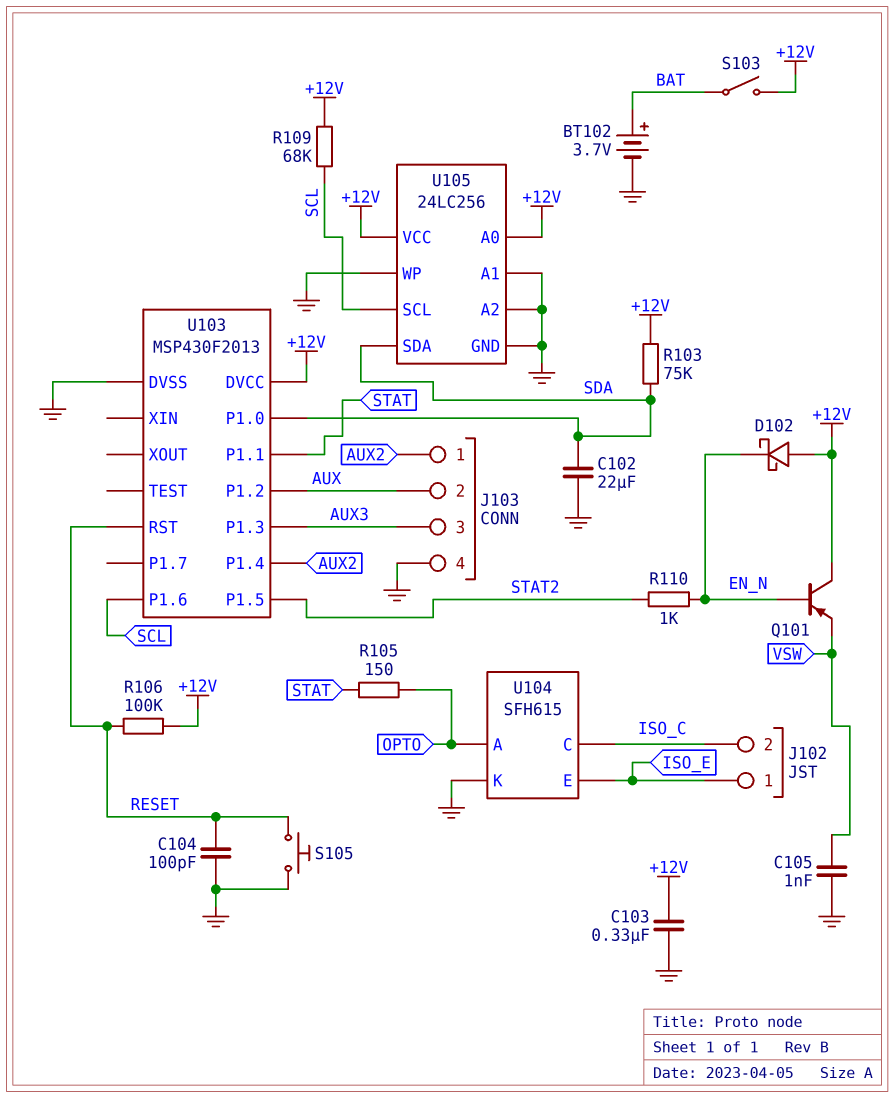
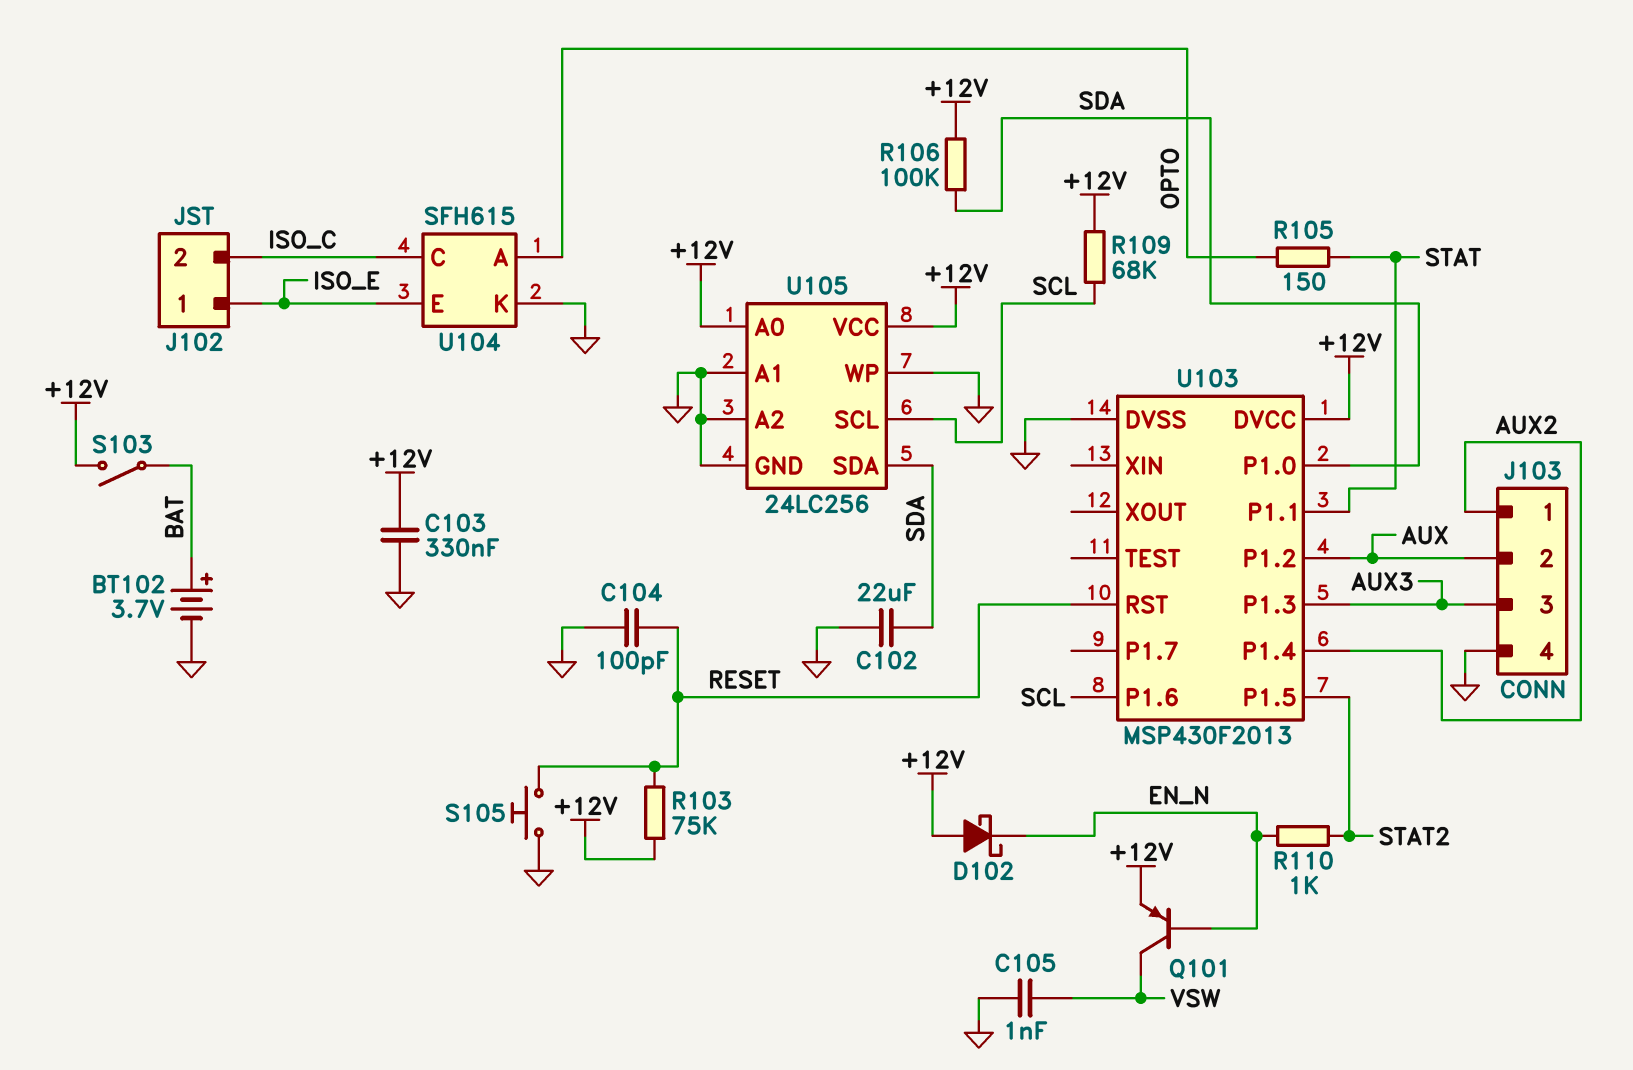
Q101: PNP (B EN_N, C +12V, E VSW) -> PNP (B EN_N, C VSW, E +12V)
R103: 75k (+12V, SDA) -> 75k (+12V, RESET)
R106: 100k (+12V, RESET) -> 100k (+12V, SDA)

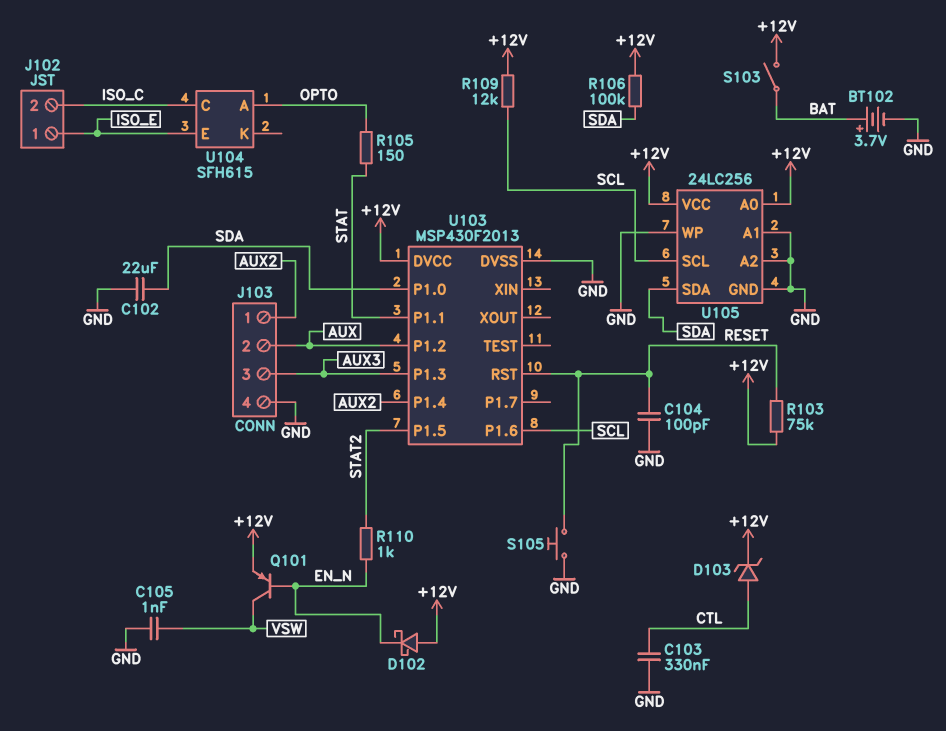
C103: 330nF (+12V, GND) -> 330nF (CTL, GND)
D103: none -> zener (A CTL, K +12V)
R109: 68k (+12V, SCL) -> 12k (+12V, SCL)
U104 pin K: GND -> none

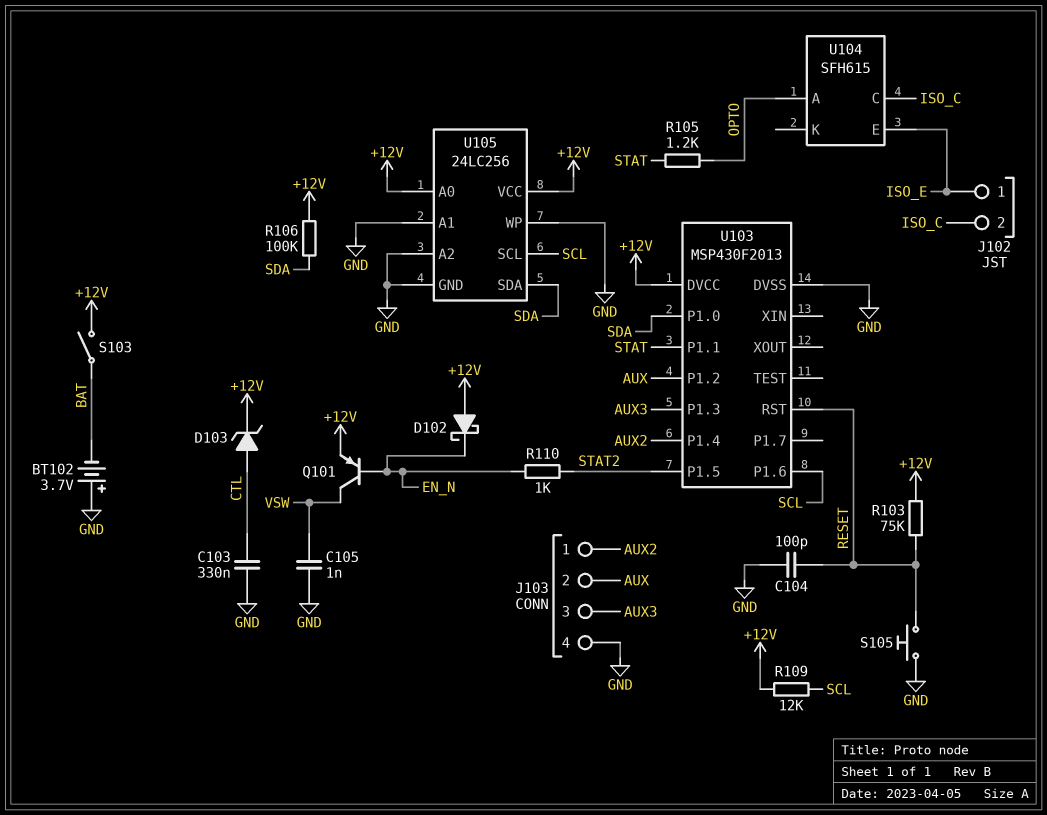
BT102: 3.7V (plus BAT, minus GND) -> 3.7V (plus GND, minus BAT)
C102: 22uF (GND, SDA) -> none
R105: 150 (OPTO, STAT) -> 1.2k (OPTO, STAT)

